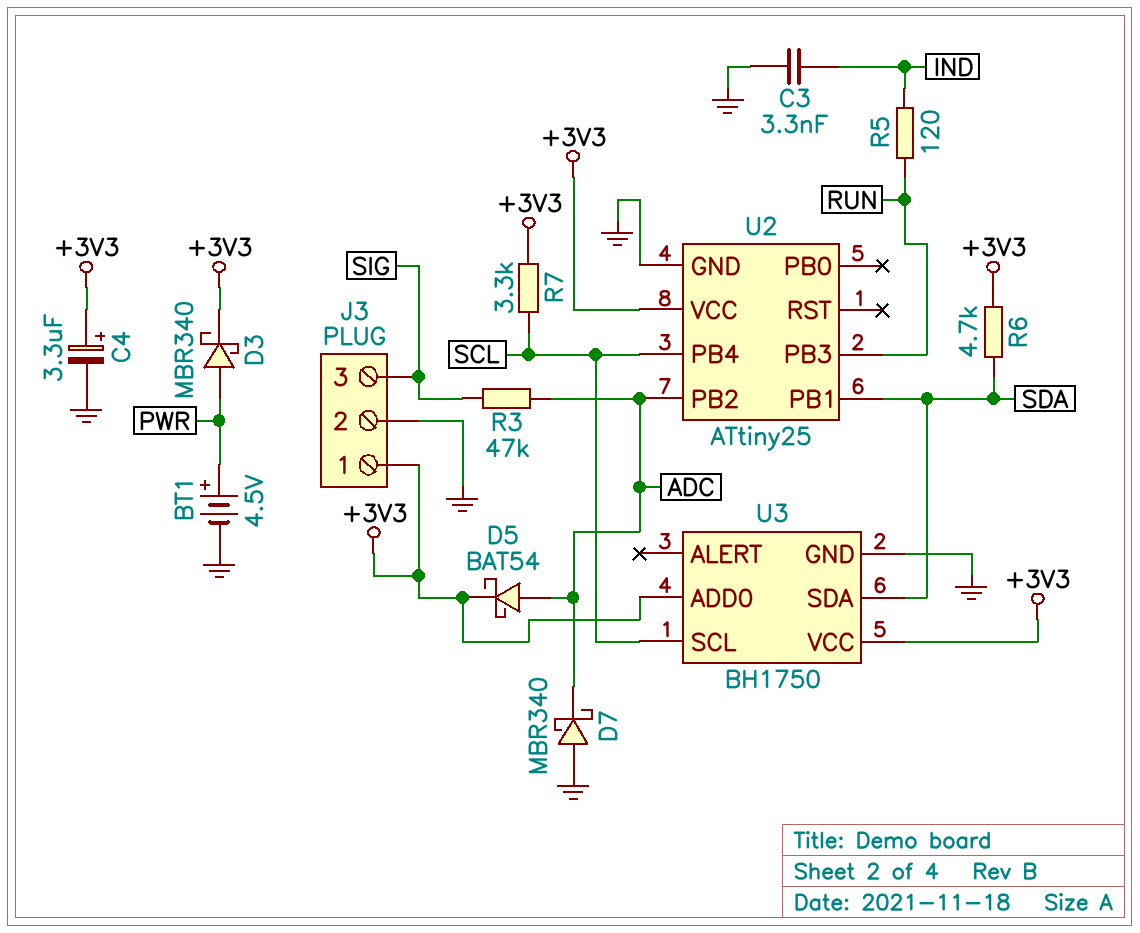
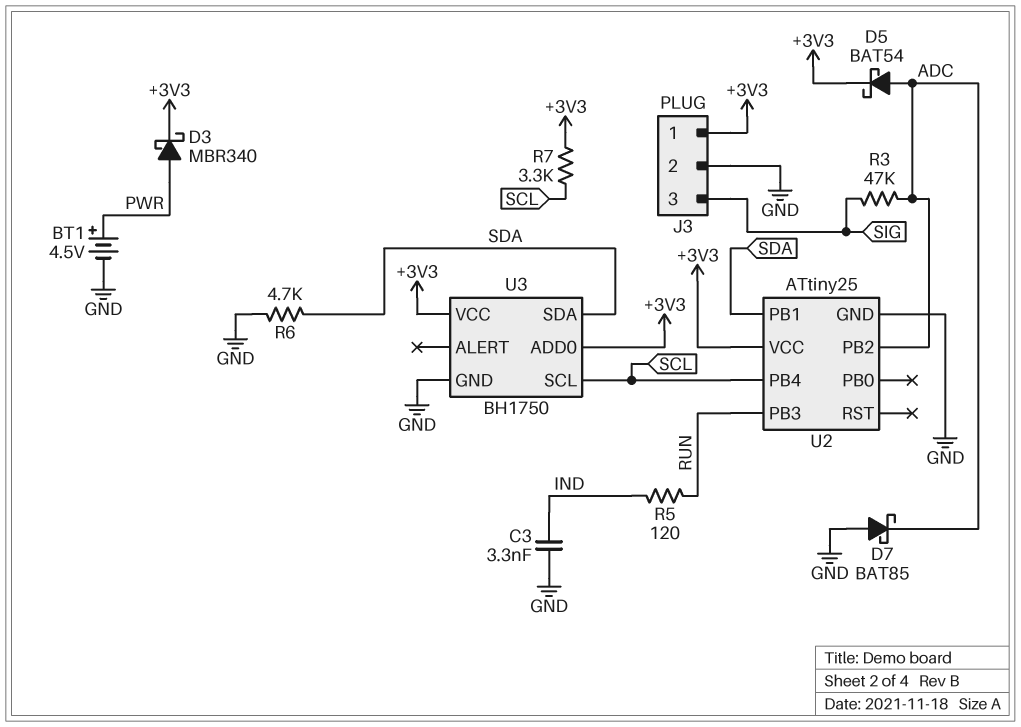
C4: 3.3uF (plus +3V3, minus GND) -> none
D7: schottky MBR340 (A GND, K ADC) -> schottky BAT85 (A GND, K ADC)
R6: 4.7k (+3V3, SDA) -> 4.7k (GND, SDA)

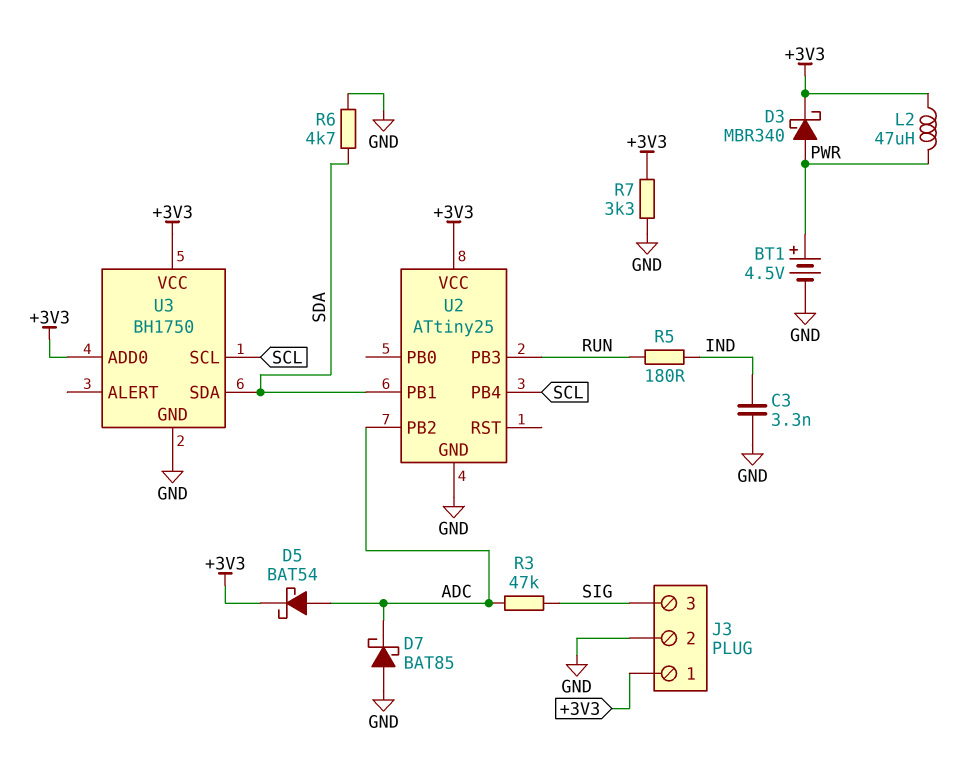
L2: none -> 47uH (+3V3, PWR)
R5: 120 (IND, RUN) -> 180 (IND, RUN)
R7: 3.3k (+3V3, SCL) -> 3.3k (+3V3, GND)

